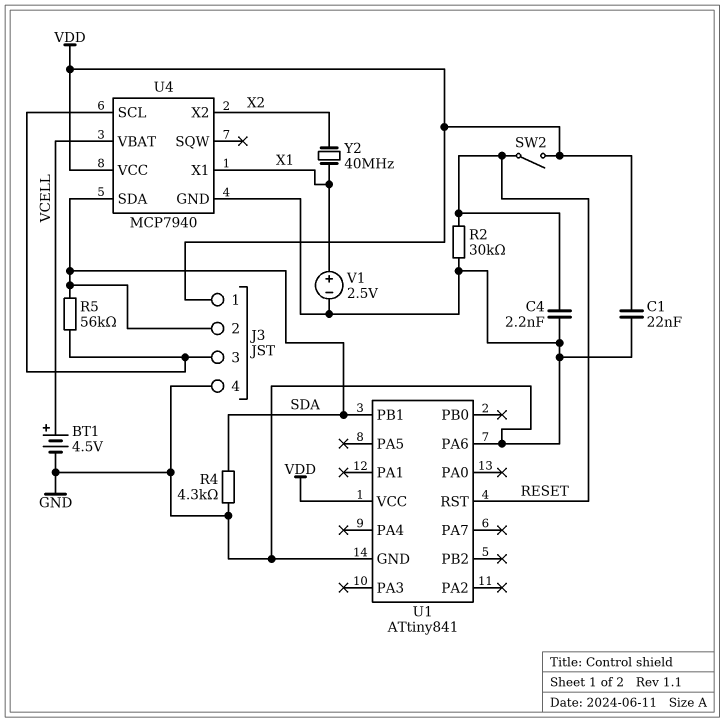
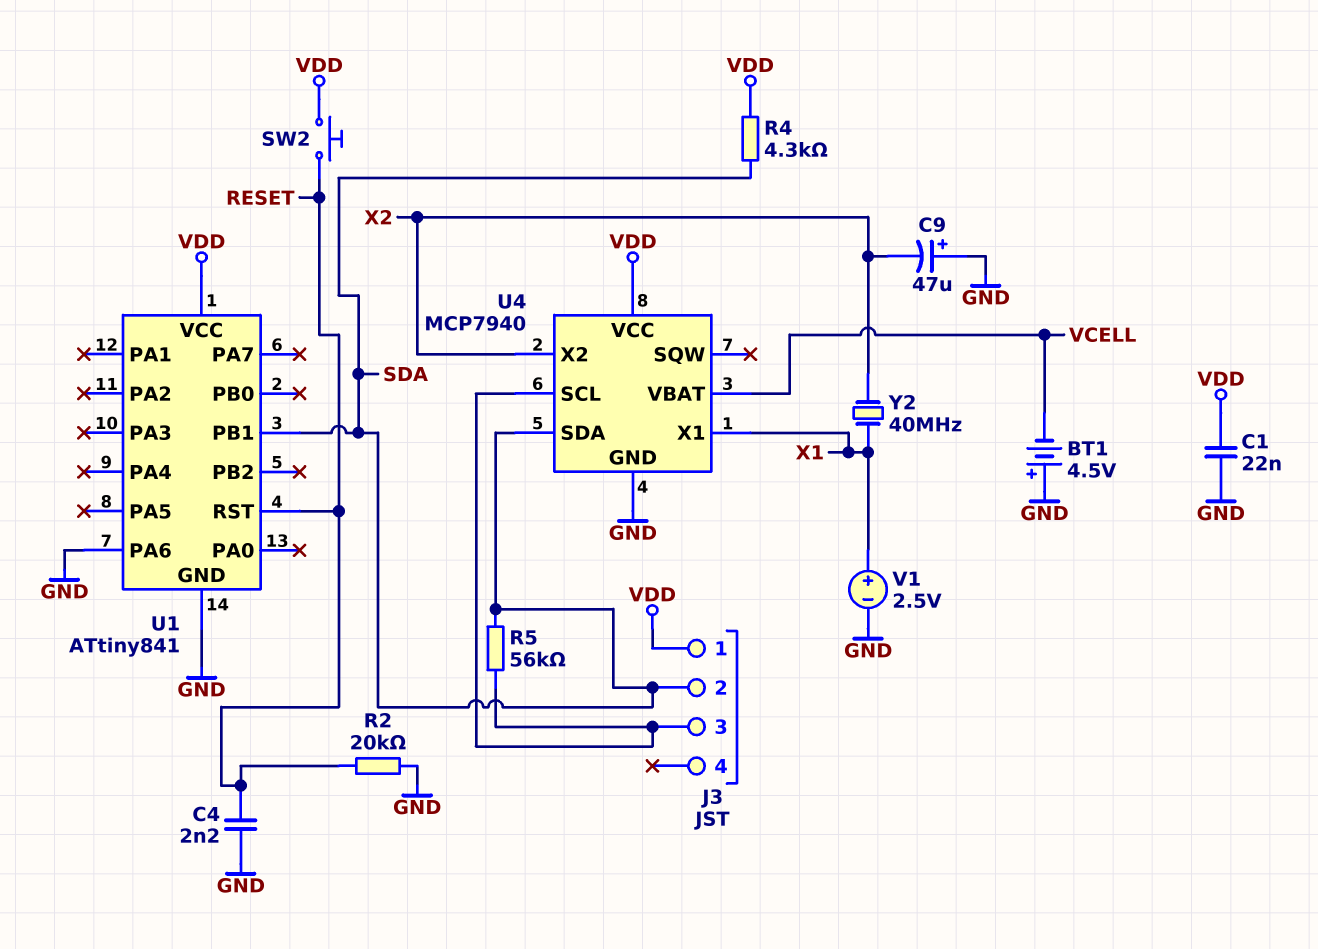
BT1: 4.5V (plus VCELL, minus GND) -> 4.5V (plus GND, minus VCELL)
C9: none -> 47uF (plus GND, minus X2)
J3 pin 4: GND -> none
R2: 30k (GND, RESET) -> 20k (GND, RESET)
R4: 4.3k (GND, SDA) -> 4.3k (SDA, VDD)
SW2: switch (RESET, VDD) -> button (RESET, VDD)

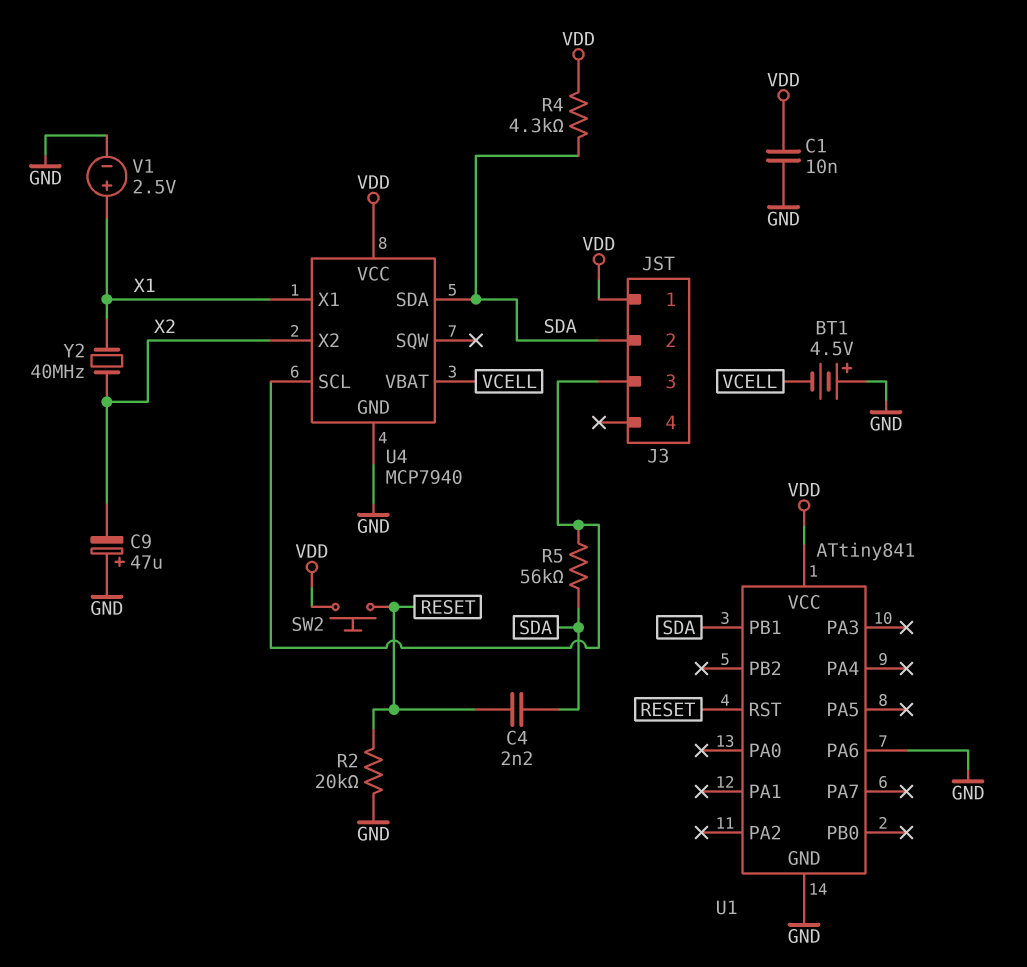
C1: 22nF (GND, VDD) -> 10nF (GND, VDD)
C4: 2.2nF (GND, RESET) -> 2.2nF (RESET, SDA)

